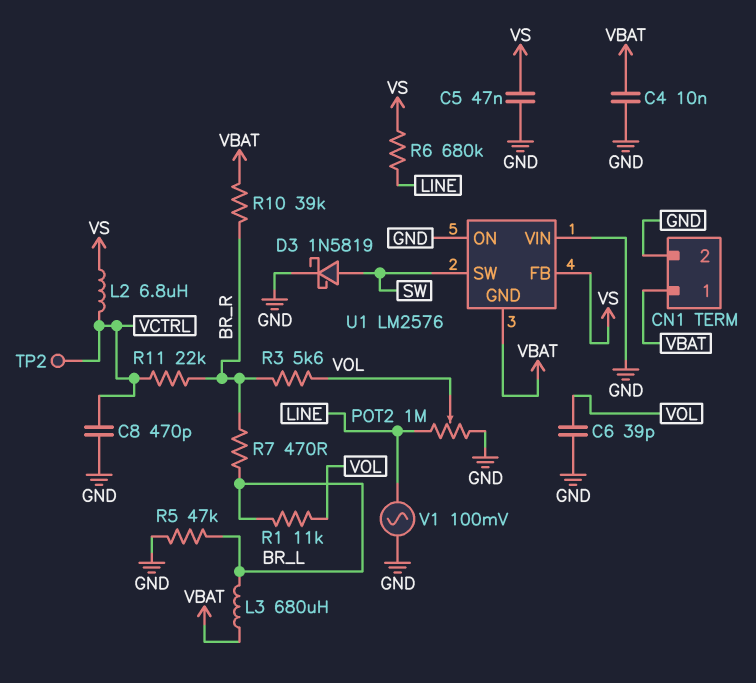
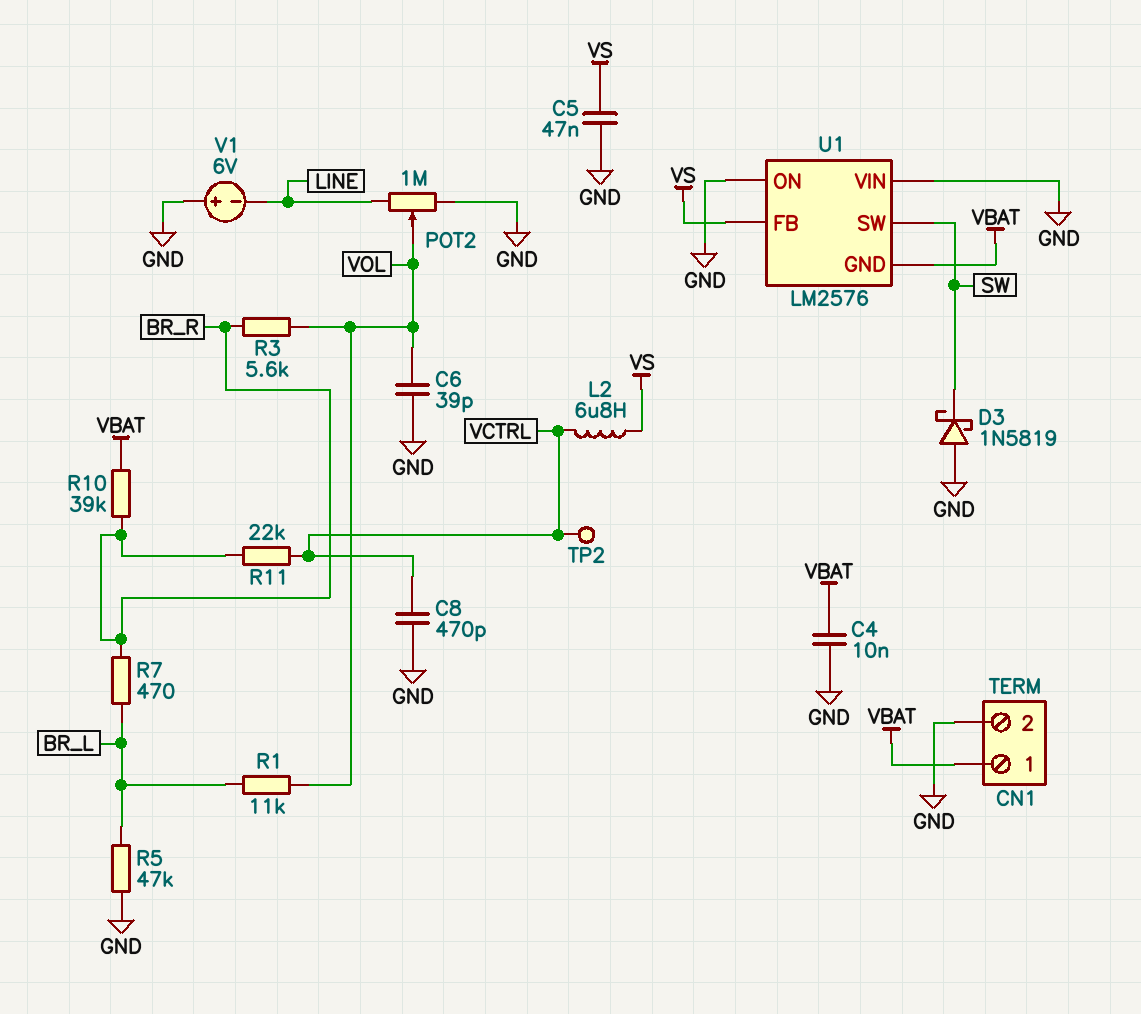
D3: schottky 1N5819 (A SW, K GND) -> schottky 1N5819 (A GND, K SW)
L3: 680uH (BR_L, VBAT) -> none
R6: 680k (LINE, VS) -> none
V1: AC 100mV (GND, LINE) -> 6V (plus GND, minus LINE)

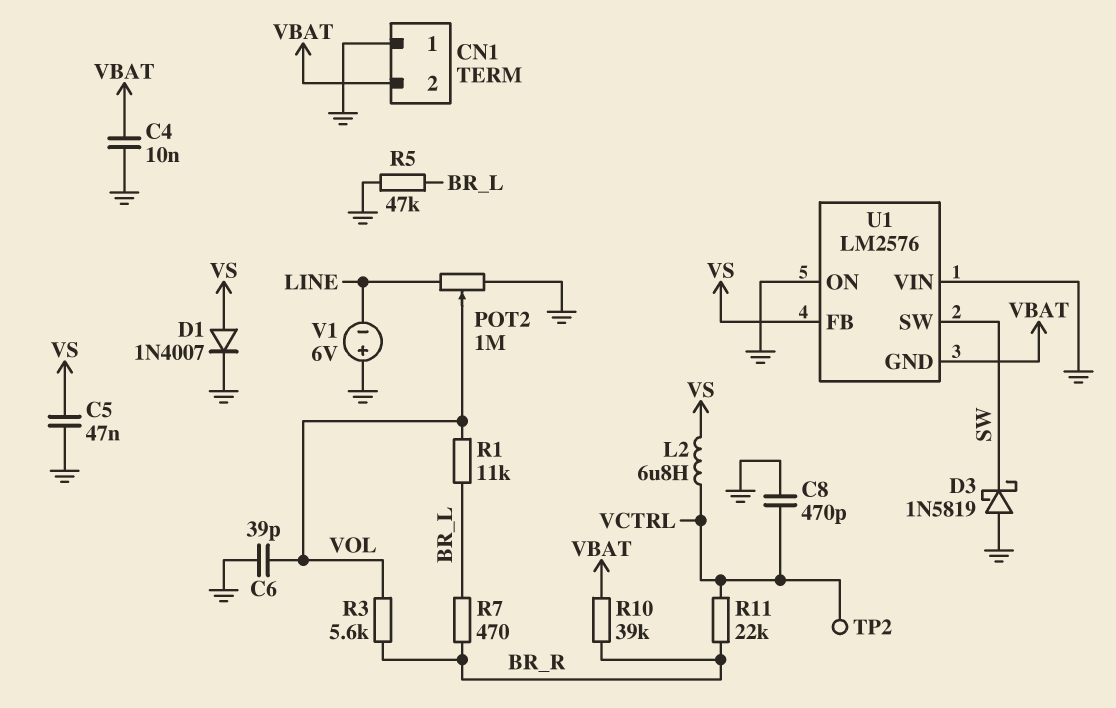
CN1 pin 1: VBAT -> GND
CN1 pin 2: GND -> VBAT
D1: none -> diode 1N4007 (A VS, K GND)

